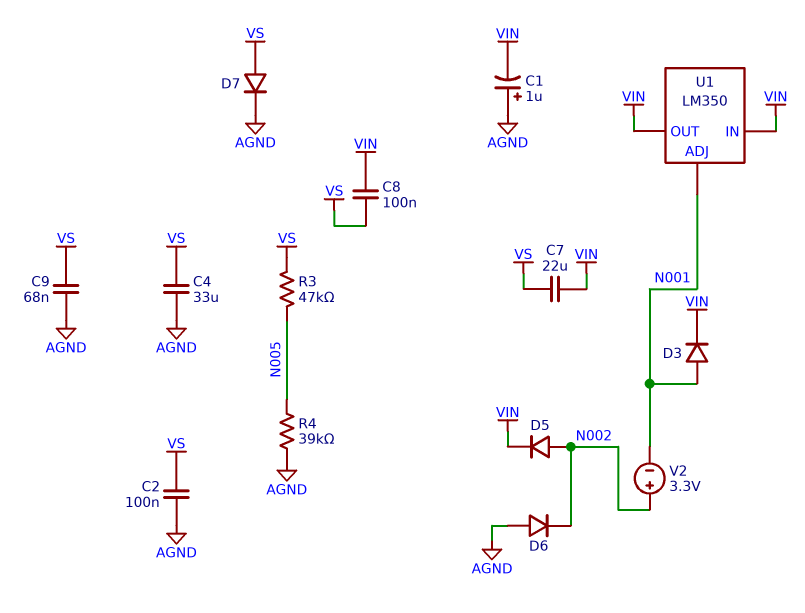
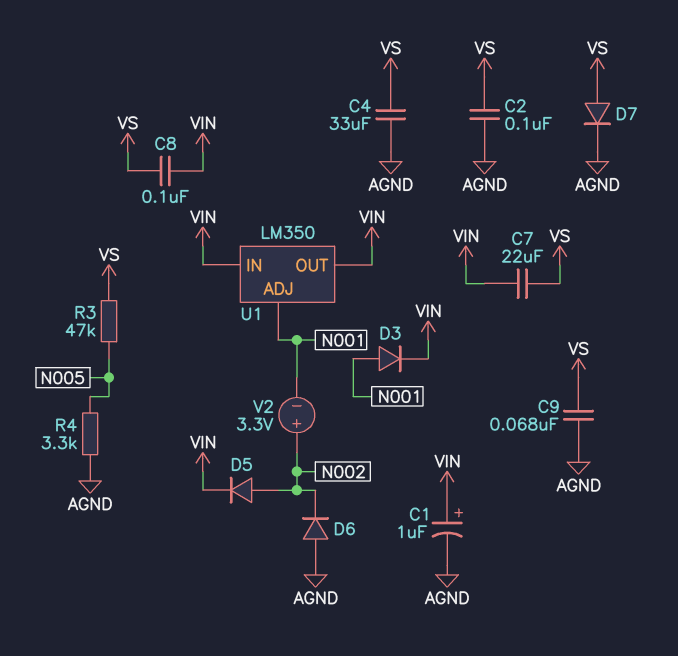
C1: 1uF (plus AGND, minus VIN) -> 1uF (plus VIN, minus AGND)
R4: 39k (AGND, N005) -> 3.3k (AGND, N005)

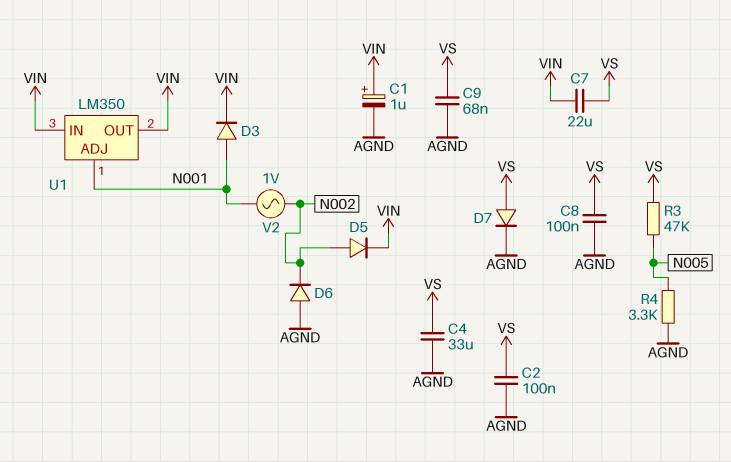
C8: 100nF (VIN, VS) -> 100nF (AGND, VS)
V2: 3.3V (plus N002, minus N001) -> AC 1V (N001, N002)

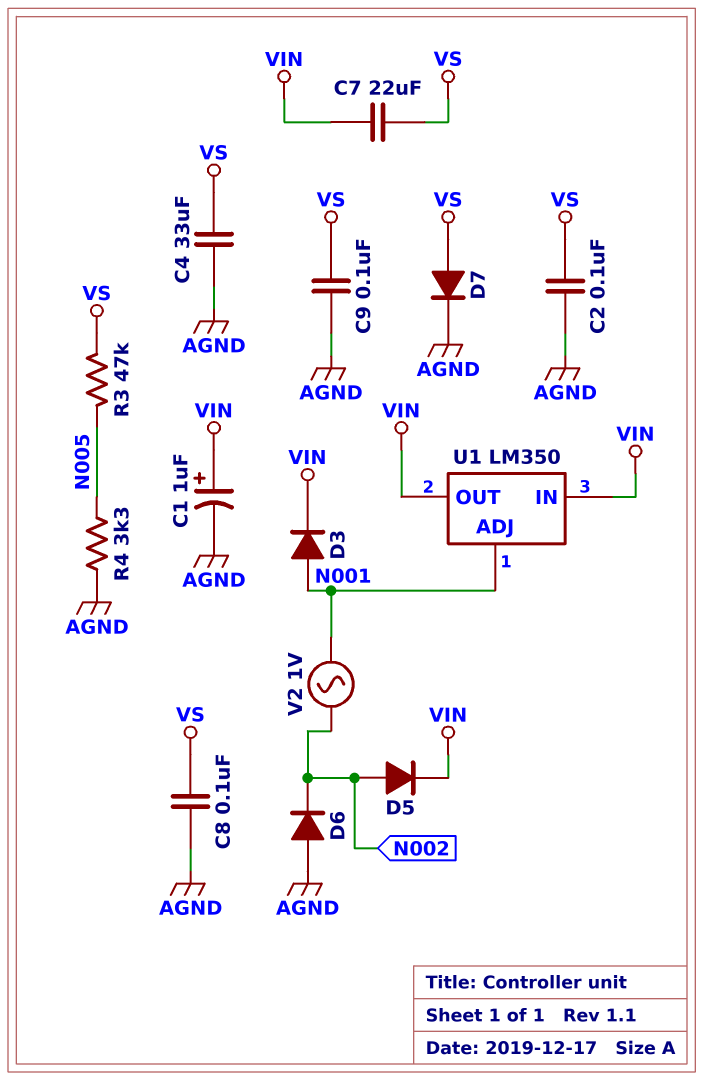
C9: 68nF (AGND, VS) -> 100nF (AGND, VS)

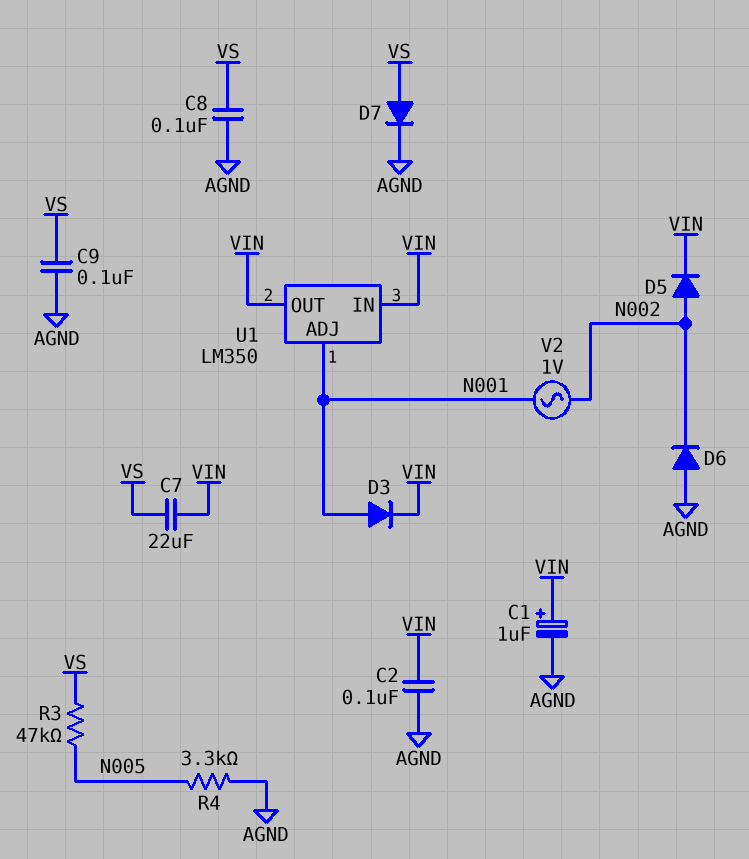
C2: 100nF (AGND, VS) -> 100nF (AGND, VIN)
C4: 33uF (AGND, VS) -> none

